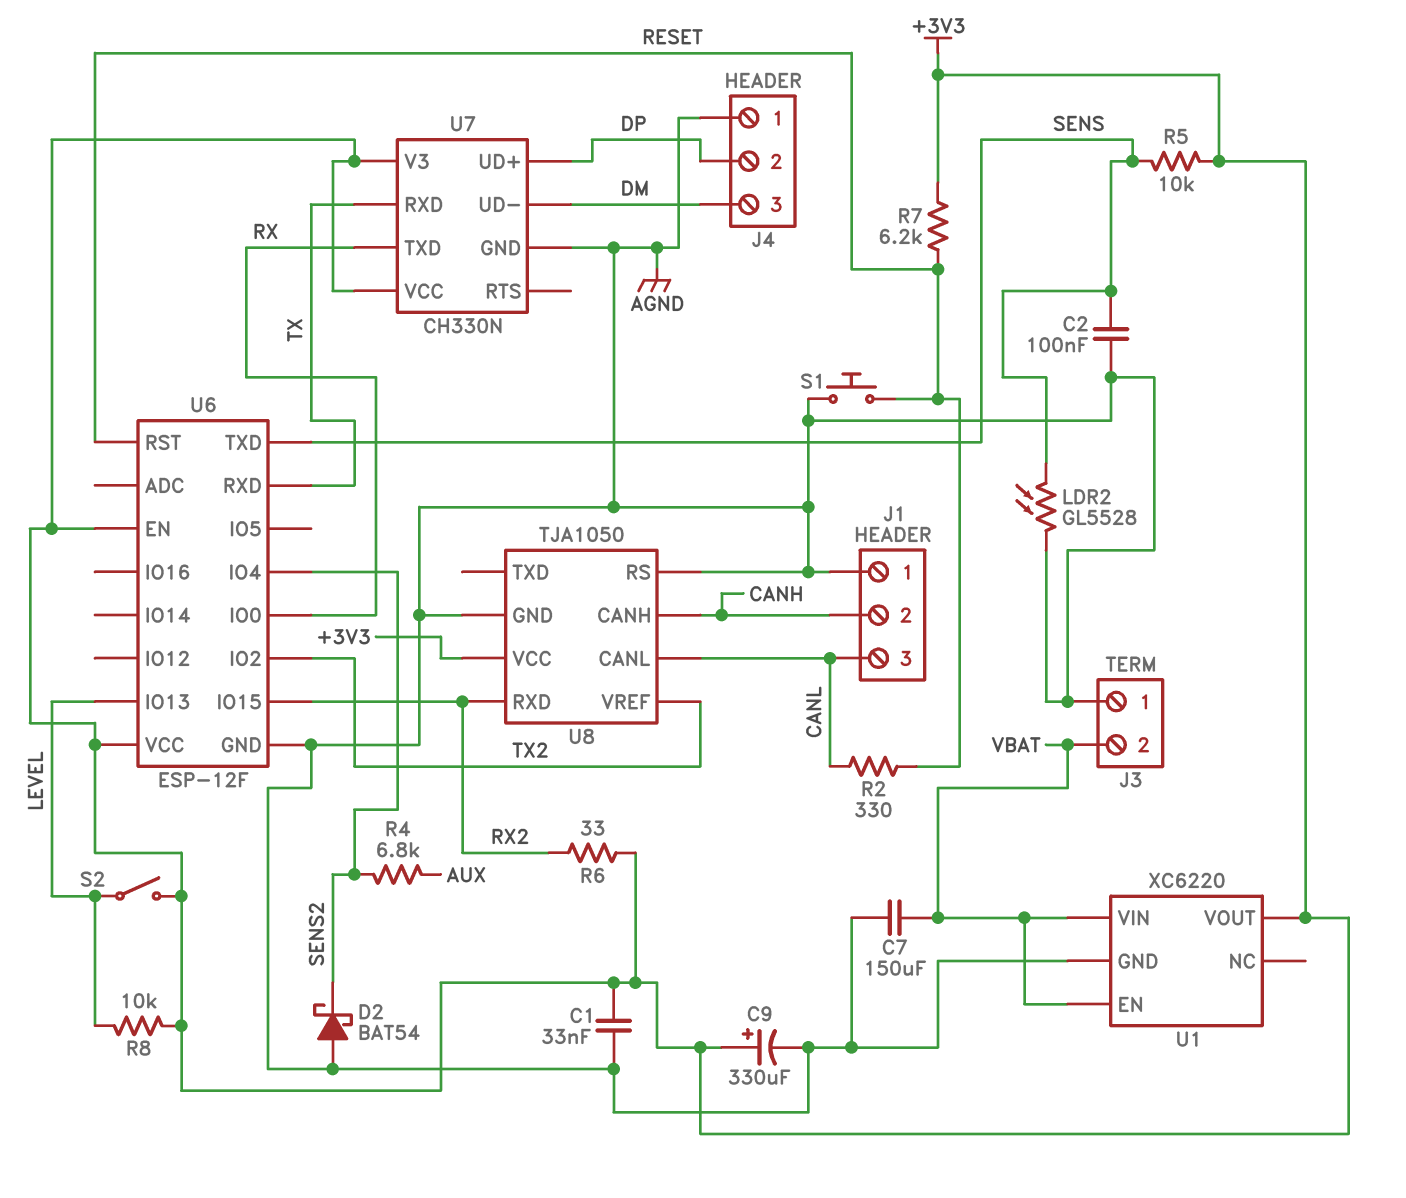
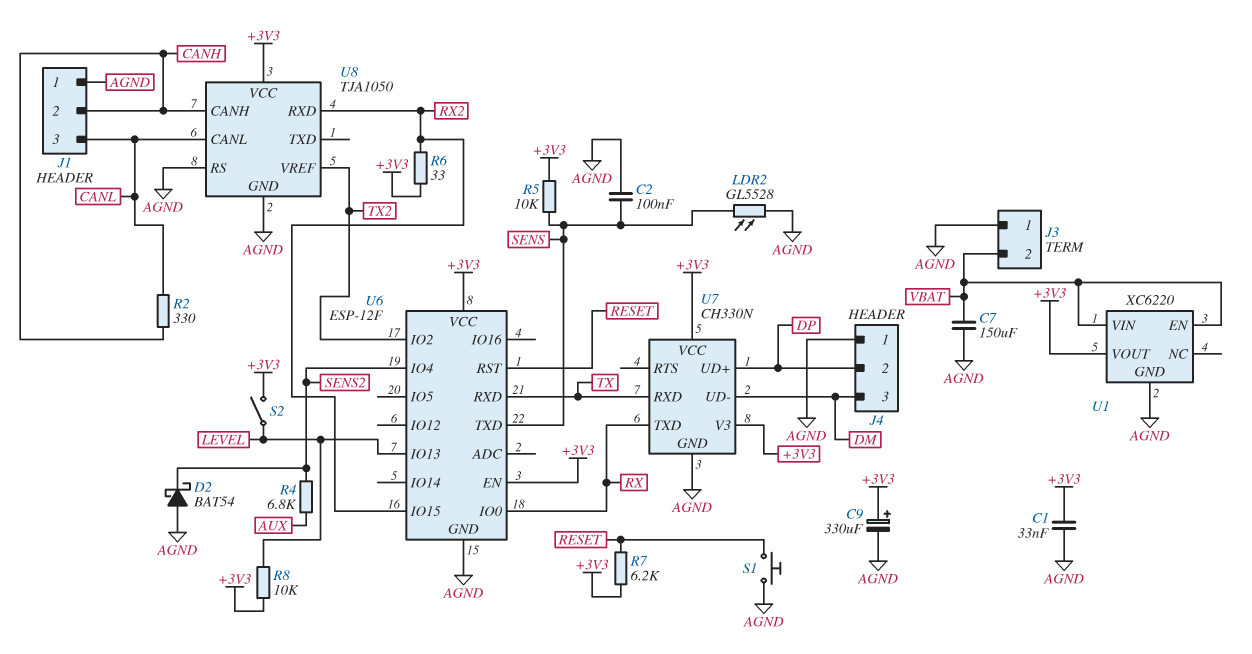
R2: 330 (CANL, RESET) -> 330 (CANH, CANL)

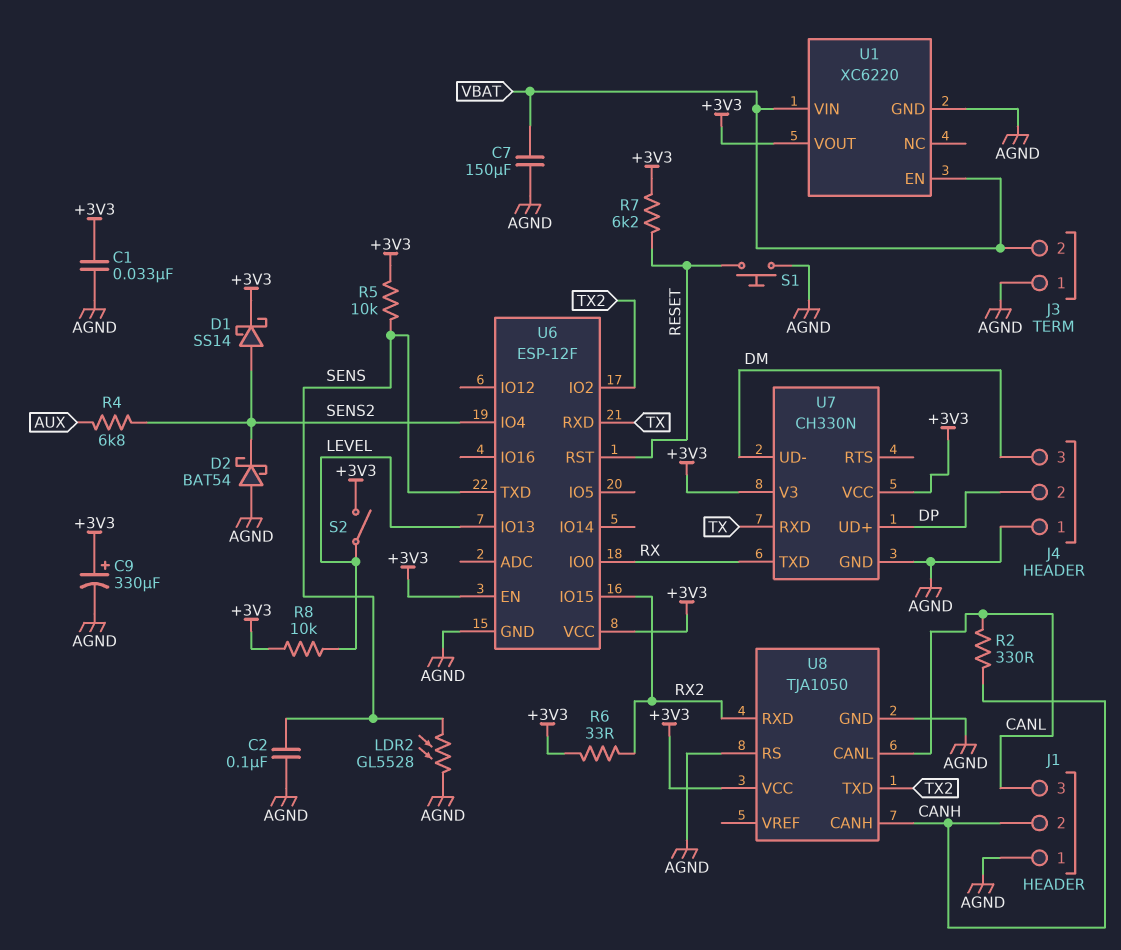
D1: none -> schottky SS14 (A SENS2, K +3V3)
U8 pin TXD: none -> TX2
U8 pin VREF: TX2 -> none

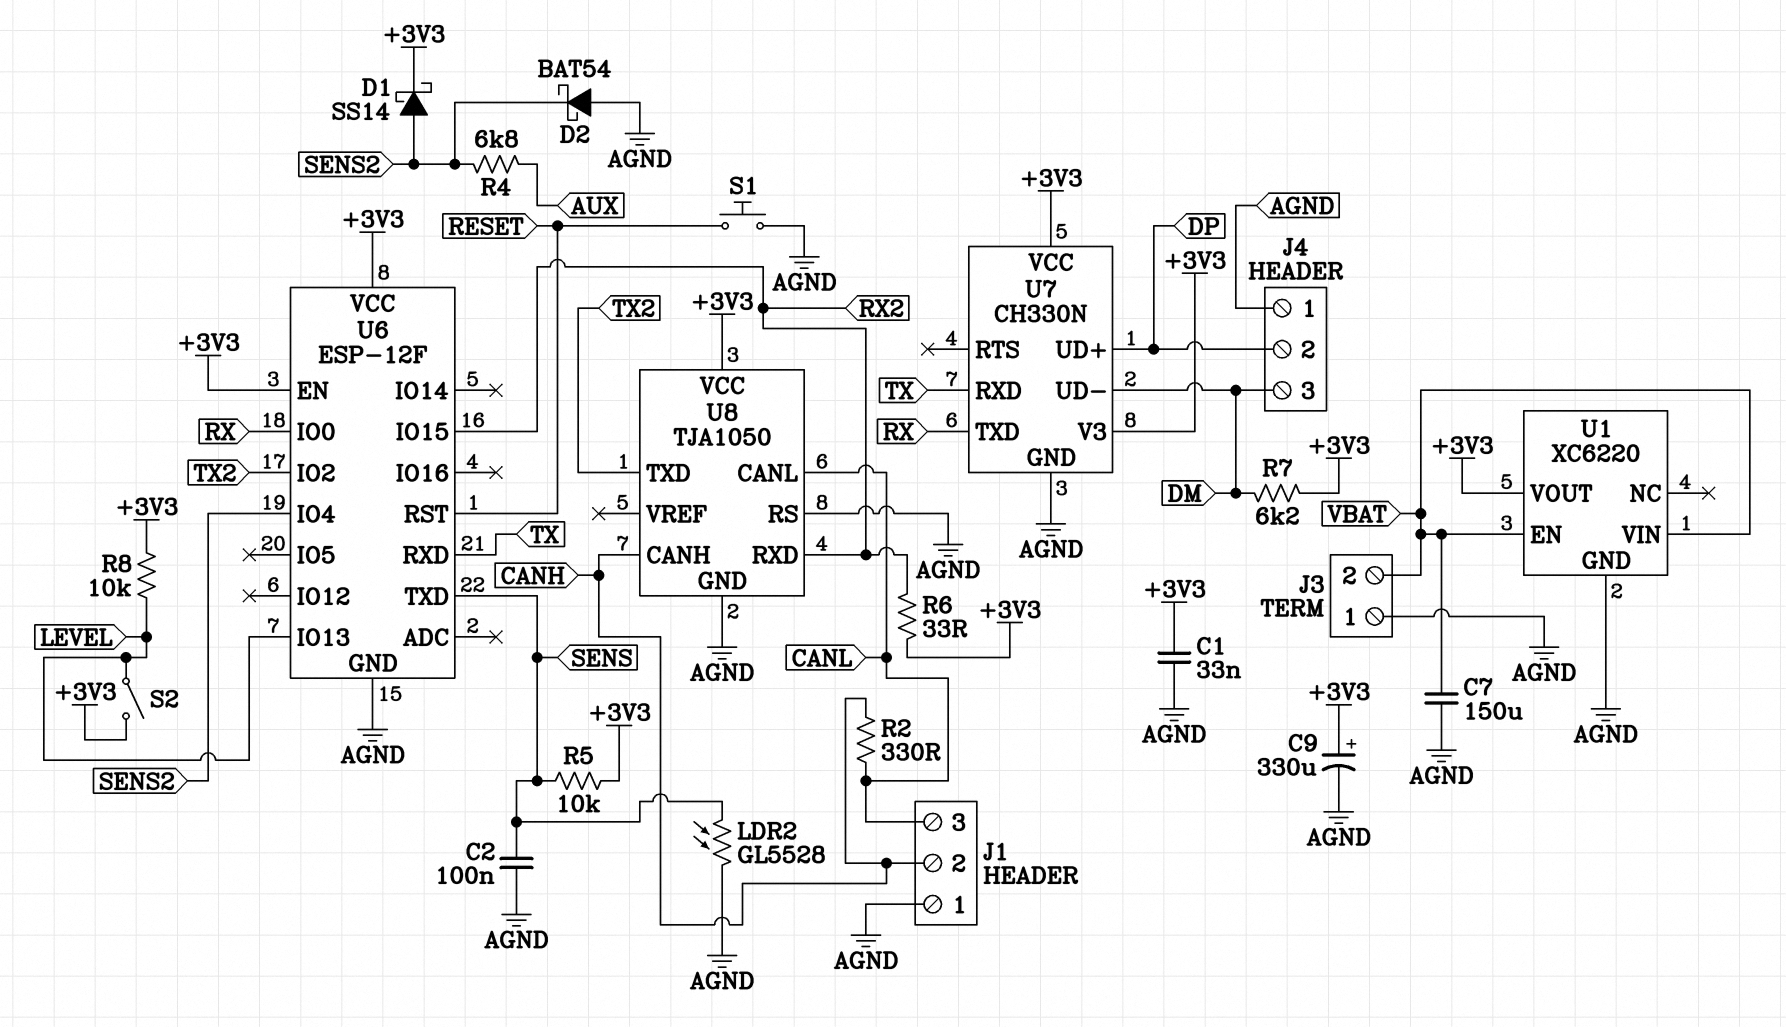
R7: 6.2k (+3V3, RESET) -> 6.2k (+3V3, DM)

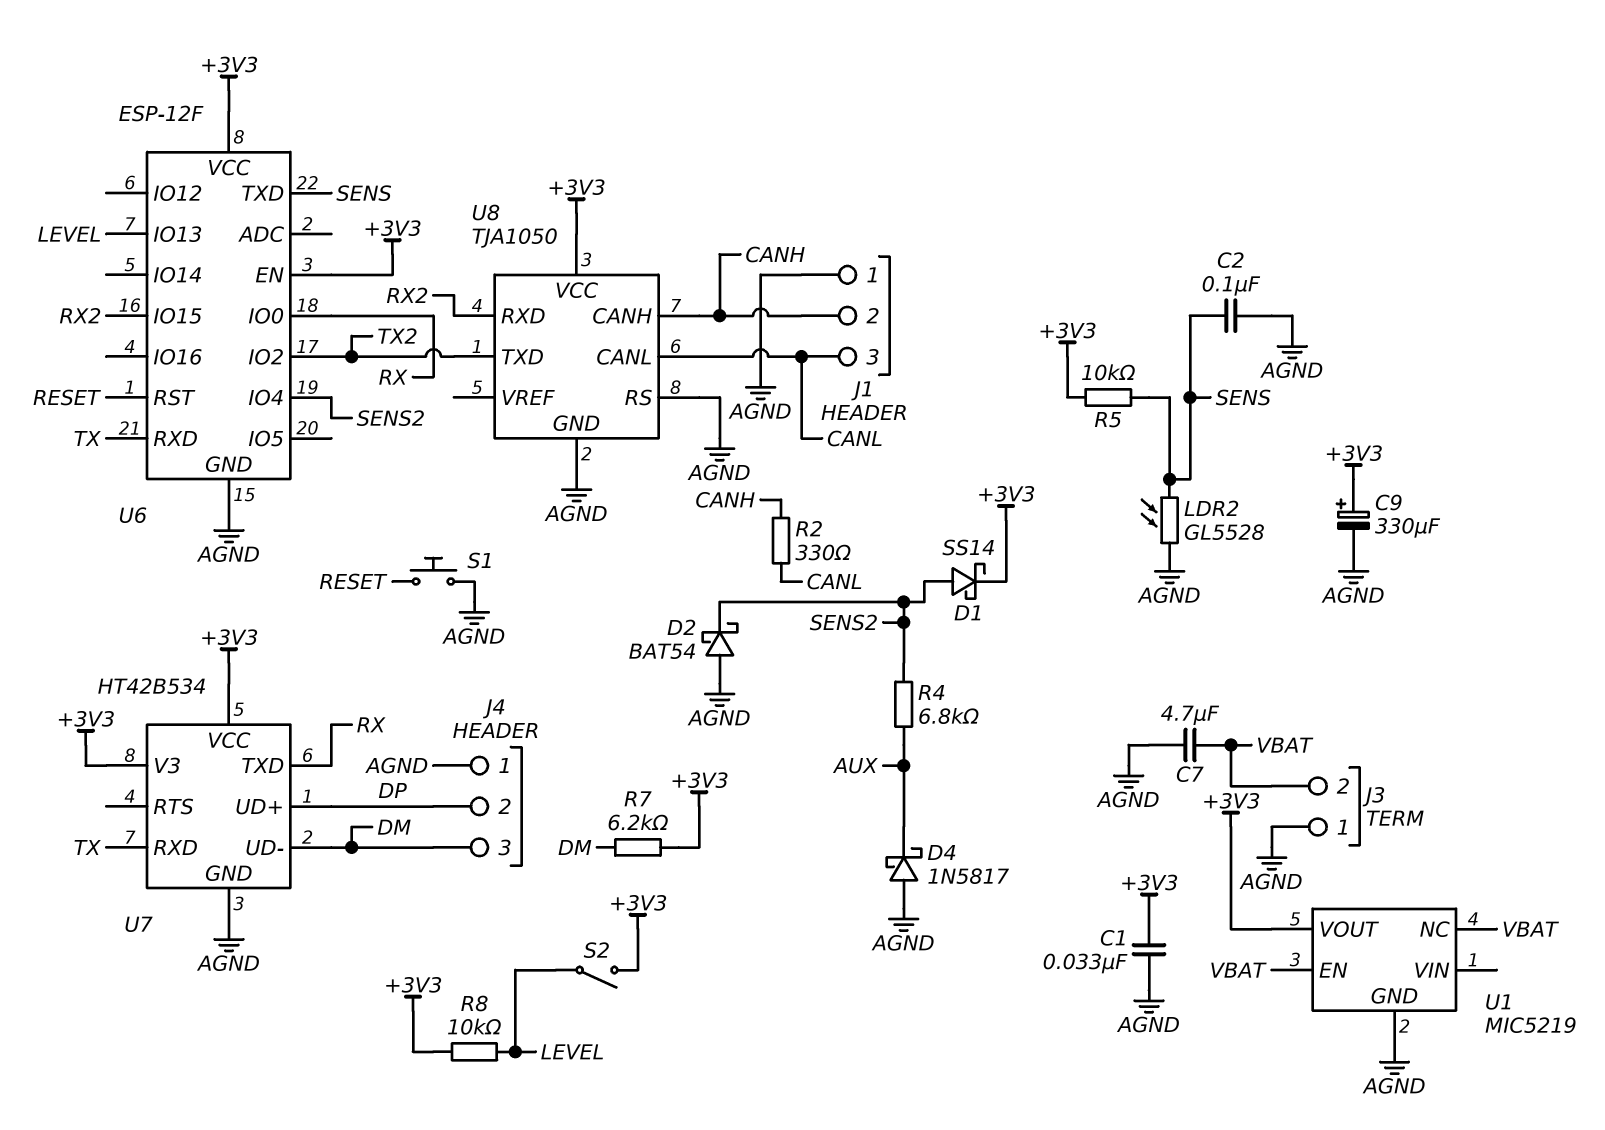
C7: 150uF (AGND, VBAT) -> 4.7uF (AGND, VBAT)
D4: none -> schottky 1N5817 (A AGND, K AUX)
R6: 33 (+3V3, RX2) -> none
U1: XC6220 -> MIC5219
U1 pin NC: none -> VBAT
U1 pin VIN: VBAT -> none
U7: CH330N -> HT42B534

